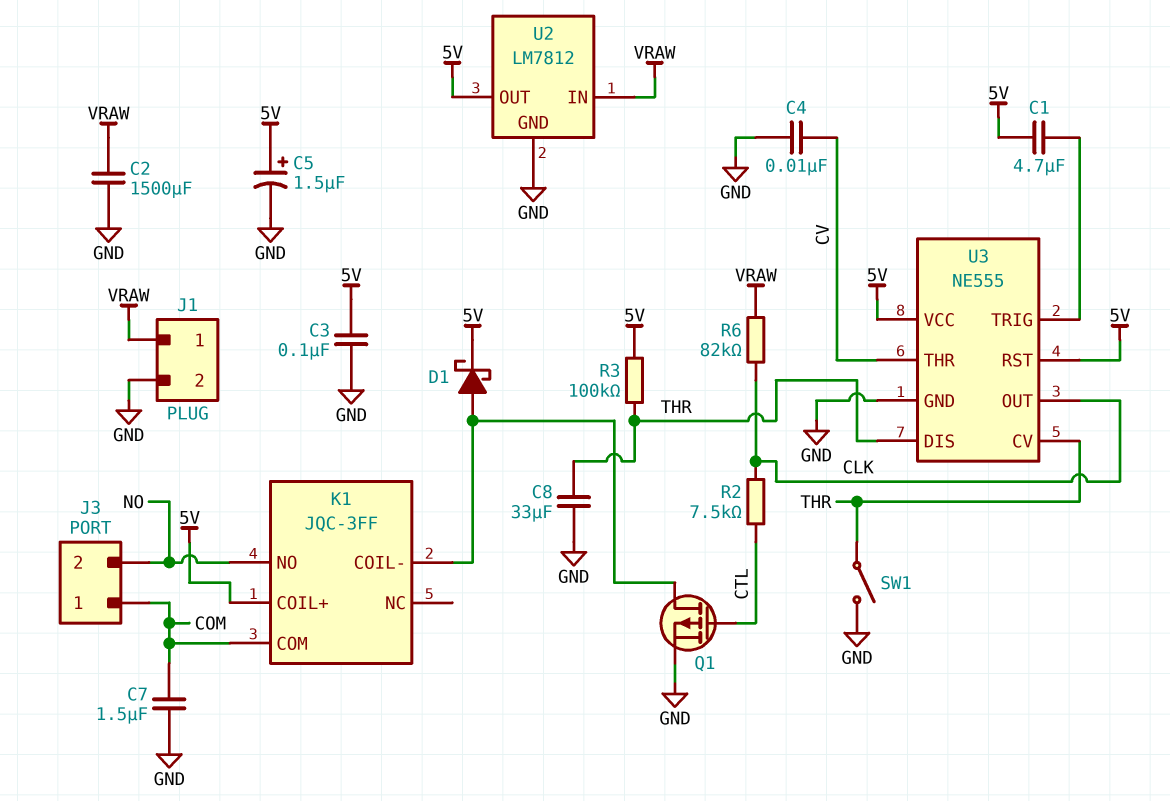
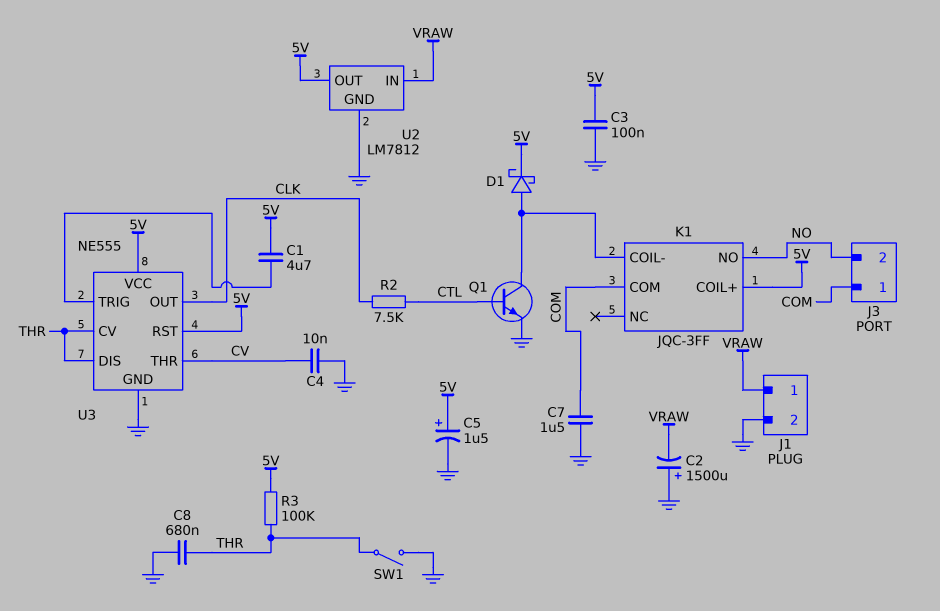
C2: 1500uF (GND, VRAW) -> 1500uF (plus GND, minus VRAW)
C8: 33uF (GND, THR) -> 680nF (GND, THR)
Q1: PMOS (G CTL, D K1/COIL-, S GND) -> NPN (B CTL, C K1/COIL-, E GND)
R6: 82k (CLK, VRAW) -> none

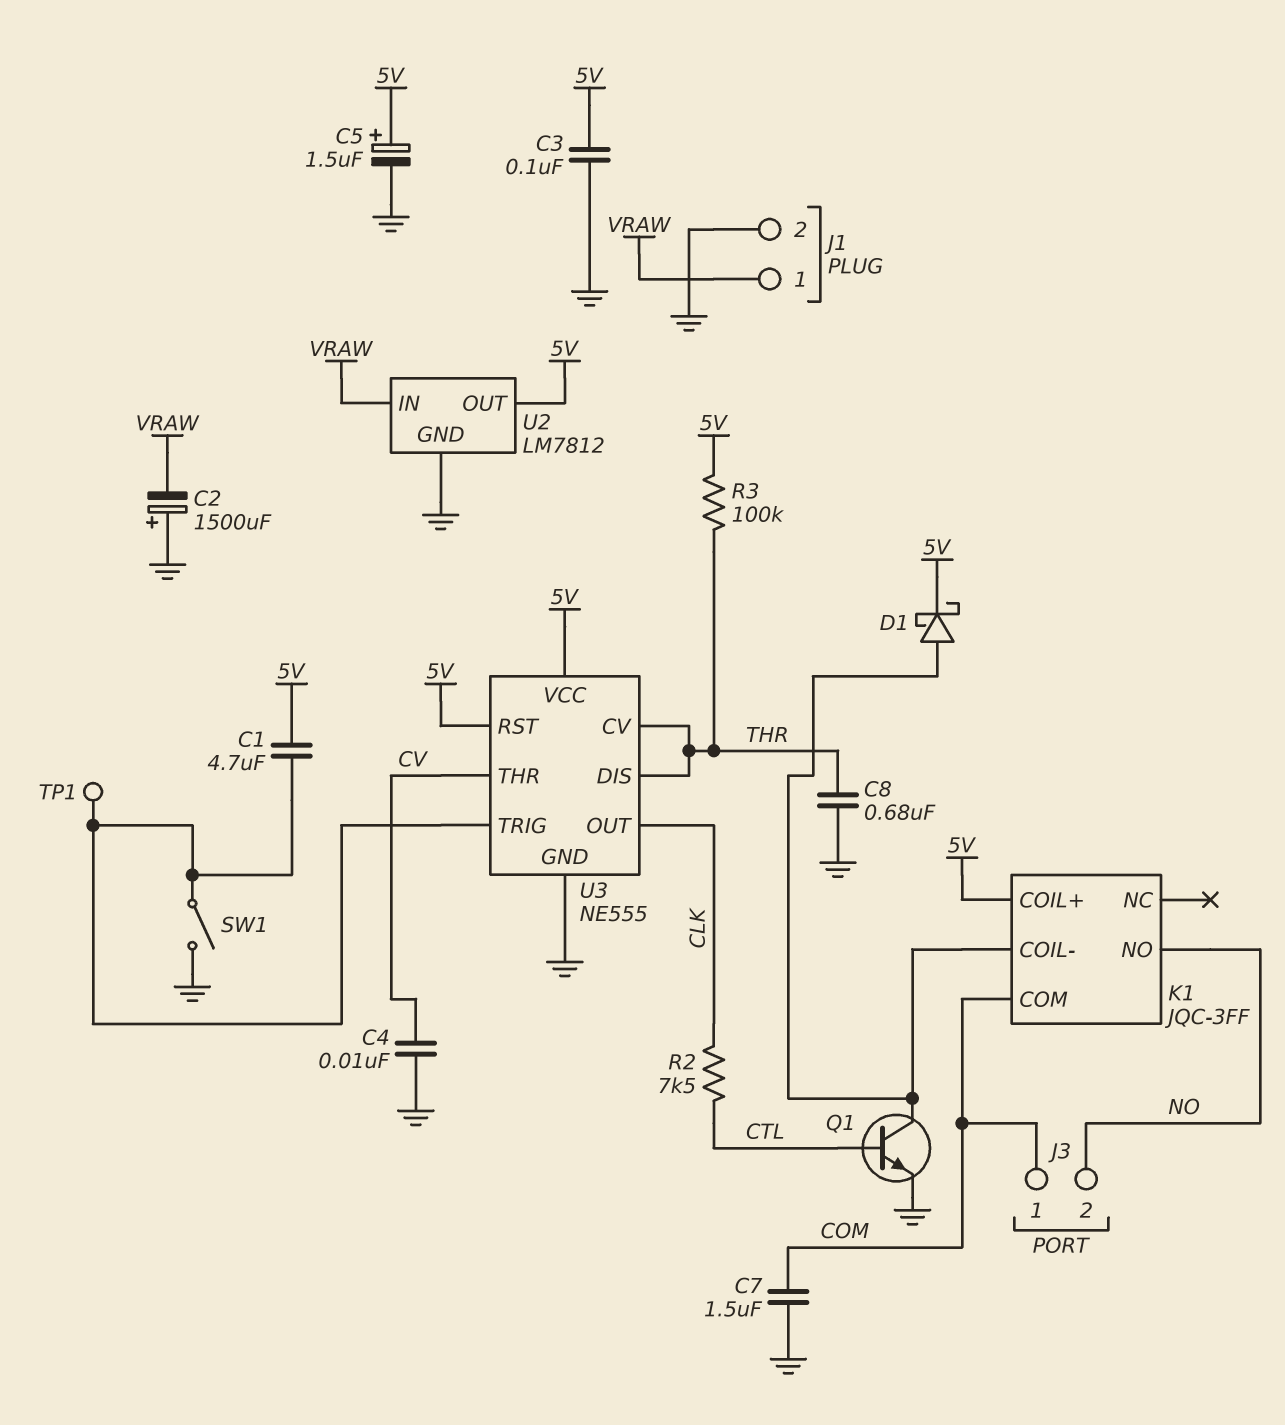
SW1: switch (GND, THR) -> switch (GND, U3/TRIG)
TP1: none -> test point (U3/TRIG)

